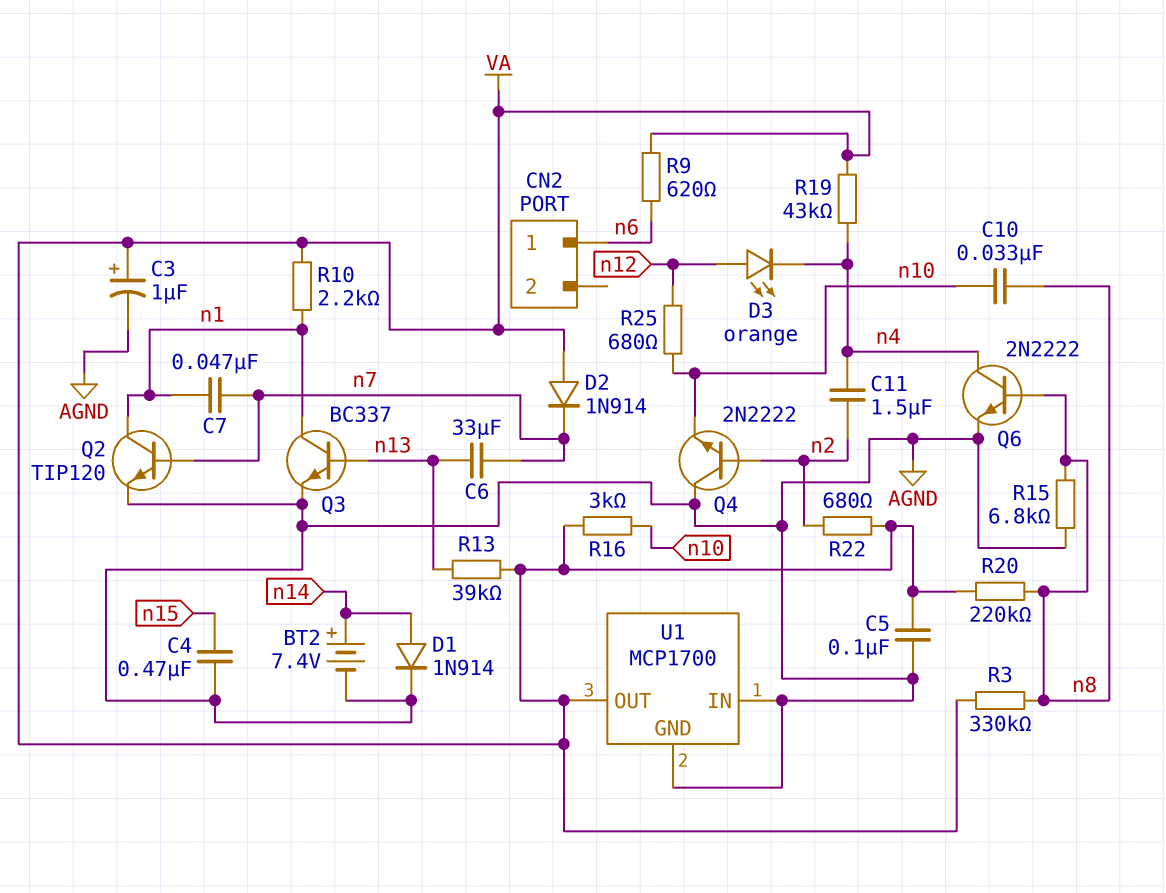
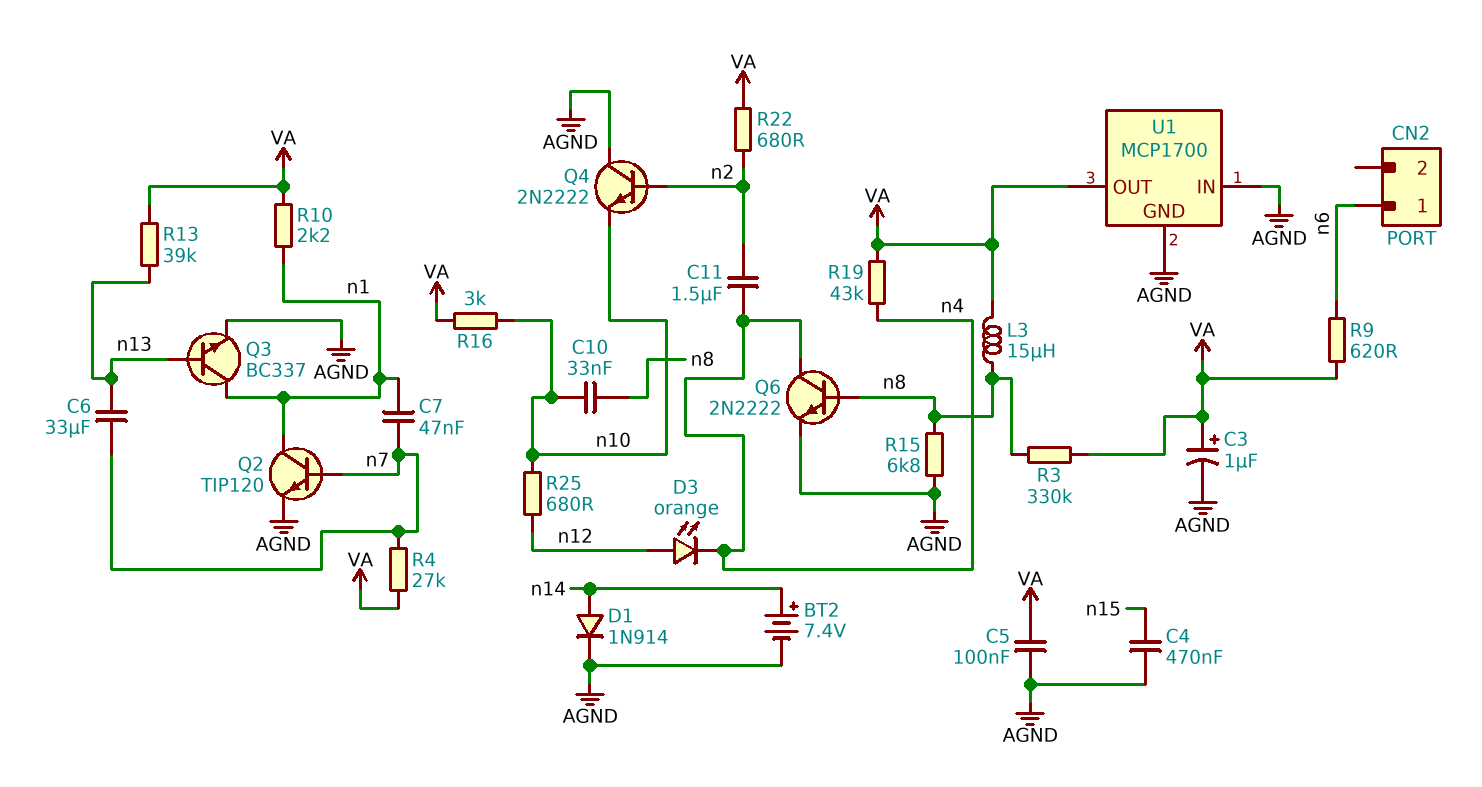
D2: diode 1N914 (A VA, K n7) -> none
L3: none -> 15uH (VA, n8)
R4: none -> 27k (VA, n7)
R20: 220k (VA, n8) -> none

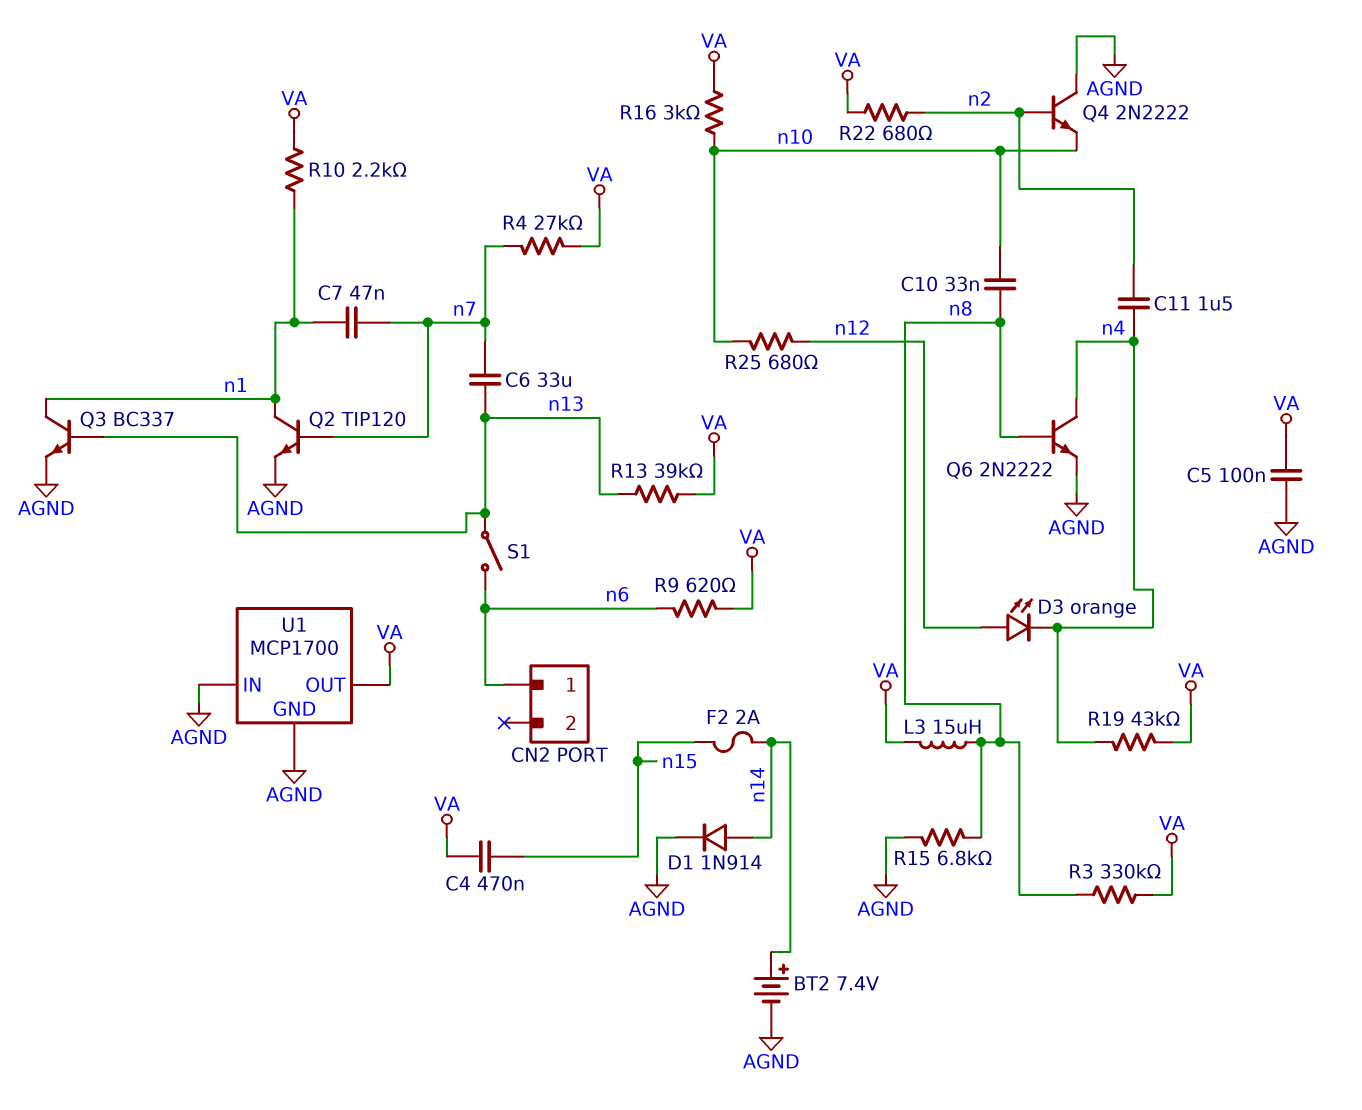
C3: 1uF (plus VA, minus AGND) -> none
C4: 470nF (AGND, n15) -> 470nF (VA, n15)
F2: none -> 2A (n14, n15)
S1: none -> switch (n6, n13)

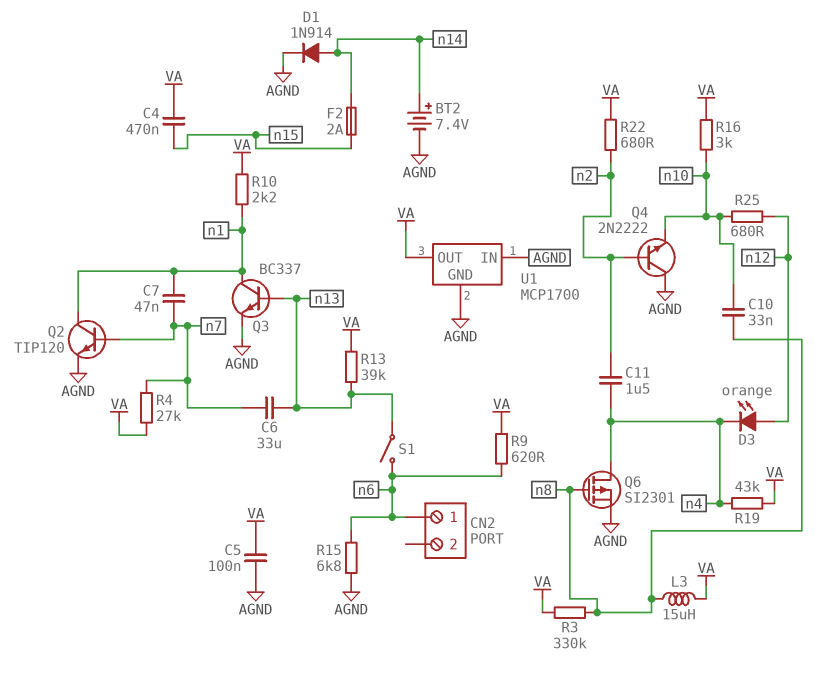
Q6: NPN 2N2222 (B n8, C n4, E AGND) -> PMOS SI2301 (G n8, D n4, S AGND)
R15: 6.8k (AGND, n8) -> 6.8k (AGND, n6)

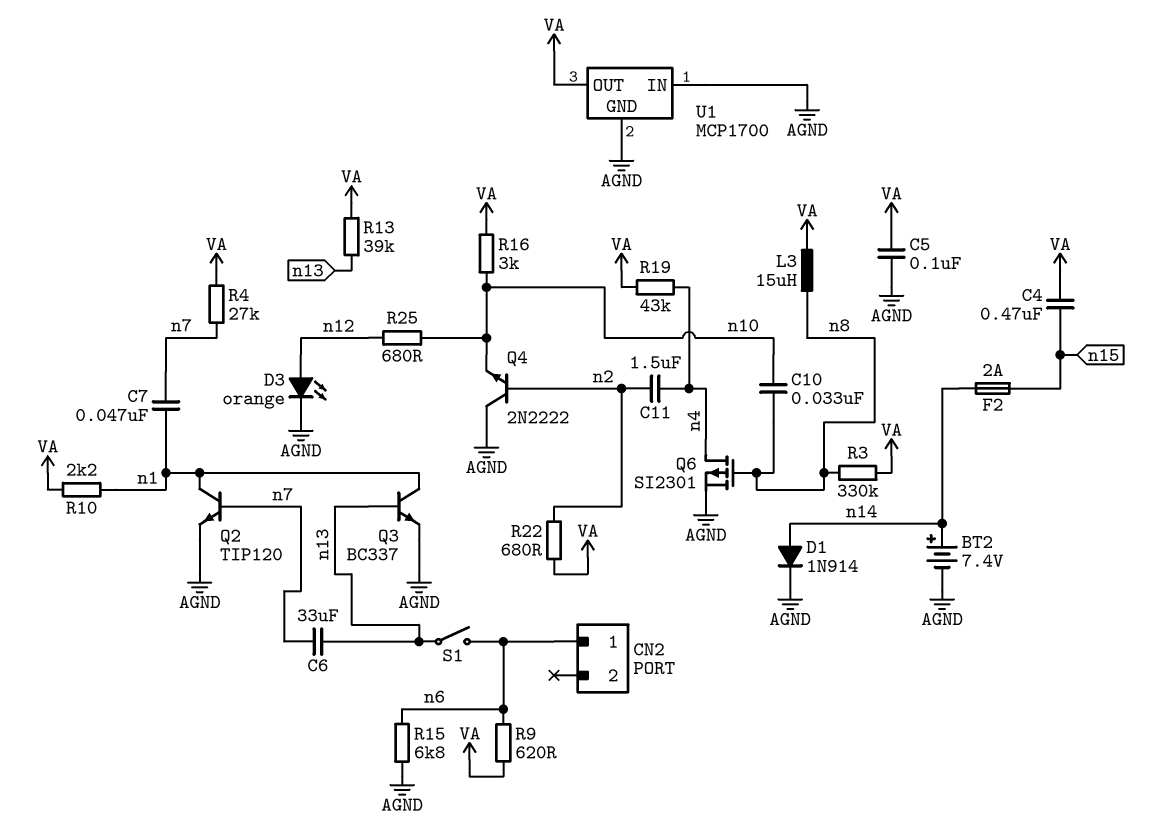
D3: LED orange (A n12, K n4) -> LED orange (A n12, K AGND)

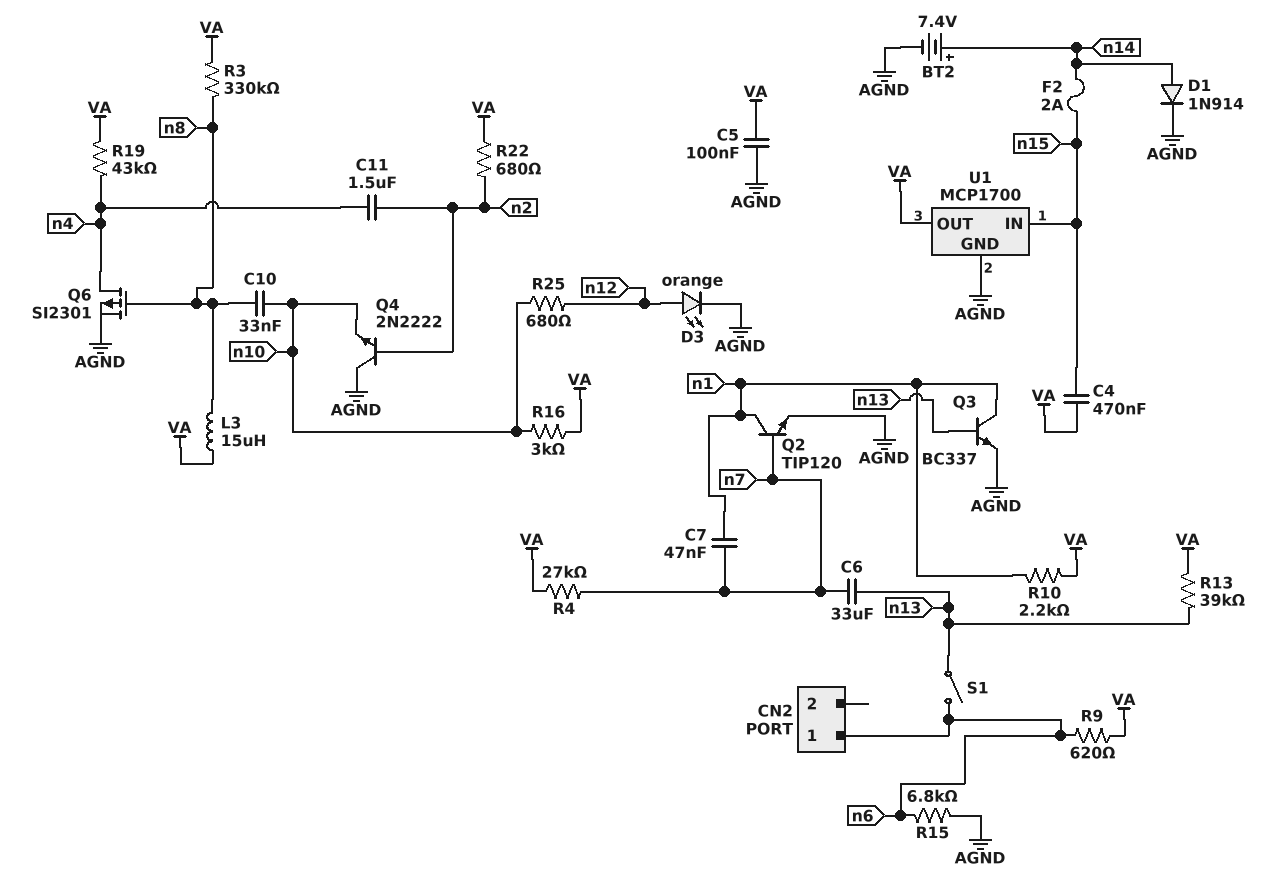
U1 pin IN: AGND -> n15

